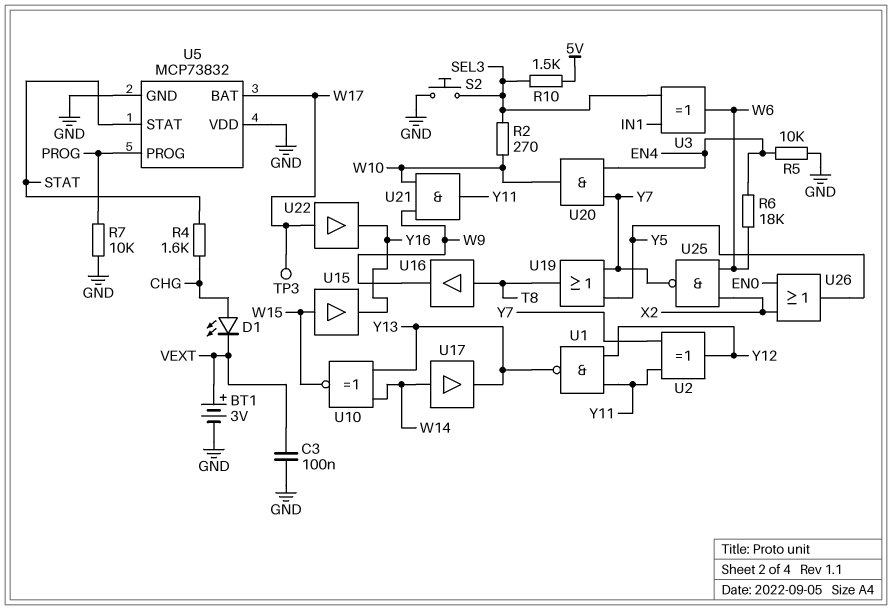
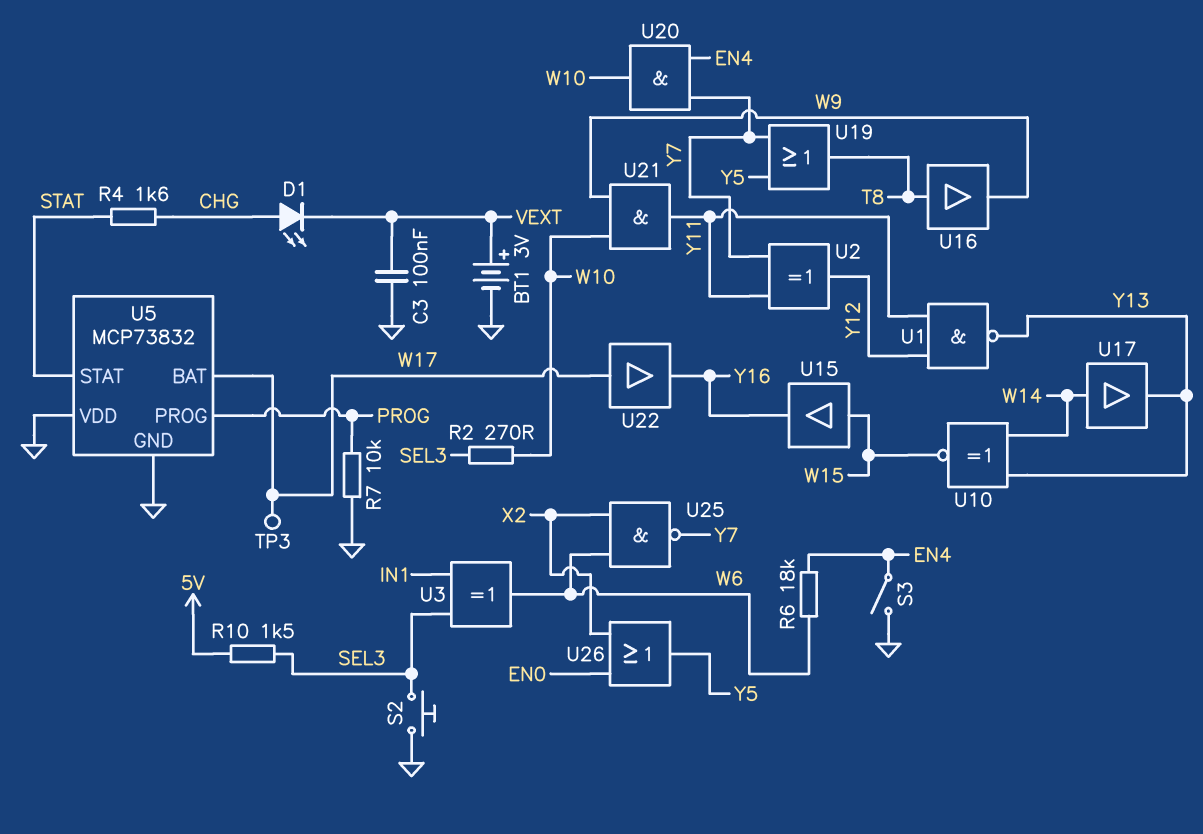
R5: 10k (EN4, GND) -> none
S3: none -> switch (EN4, GND)

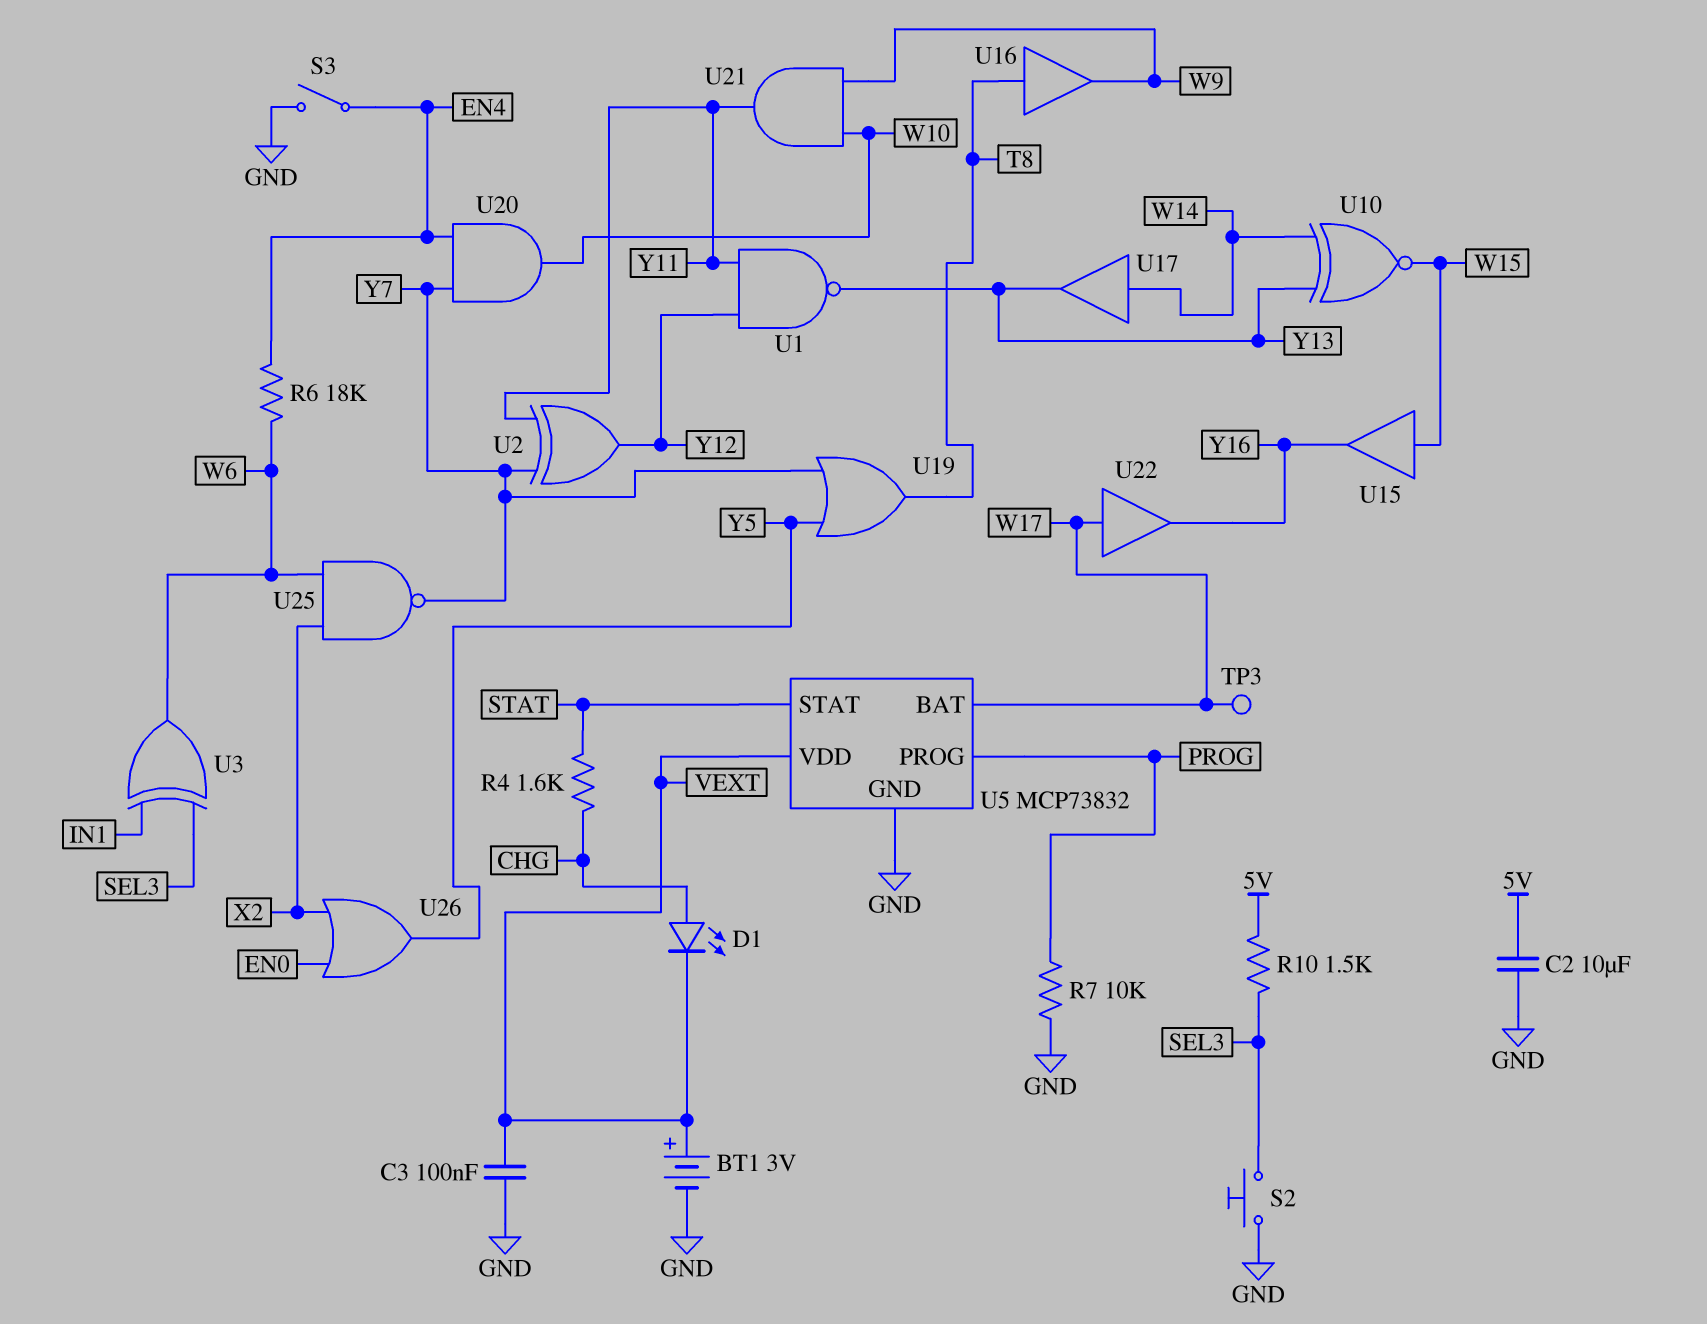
C2: none -> 10uF (5V, GND)
R2: 270 (SEL3, W10) -> none
U5 pin VDD: GND -> VEXT

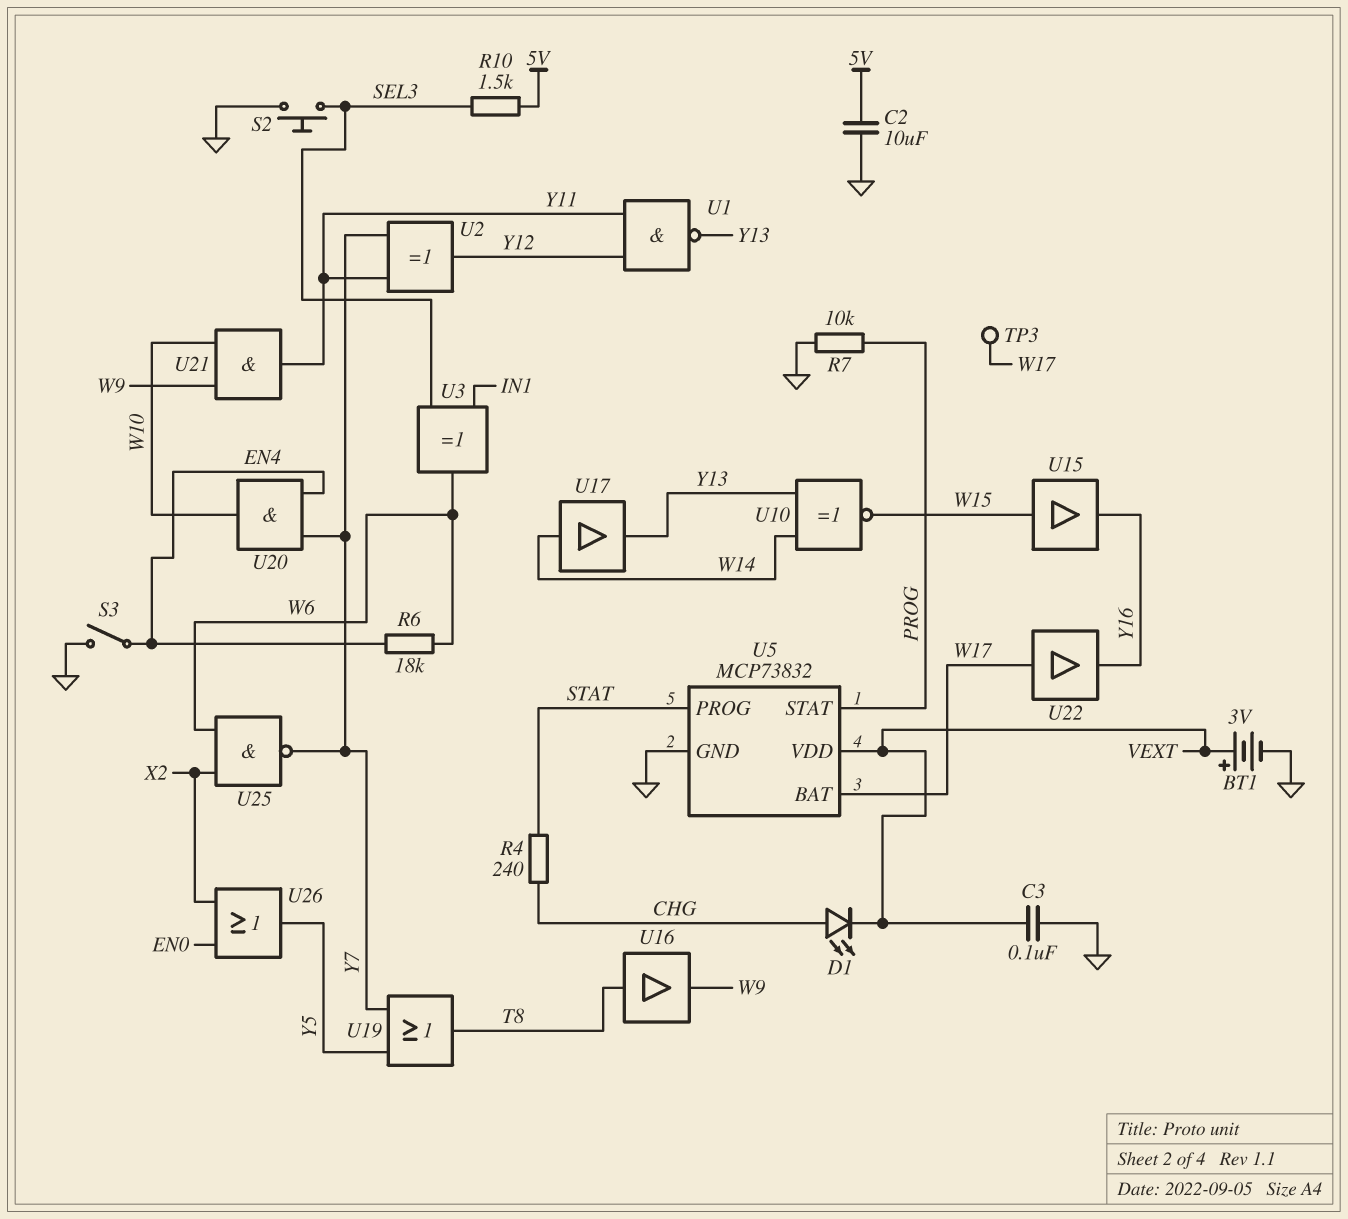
R4: 1.6k (CHG, STAT) -> 240 (CHG, STAT)
U5 pin PROG: PROG -> STAT
U5 pin STAT: STAT -> PROG

